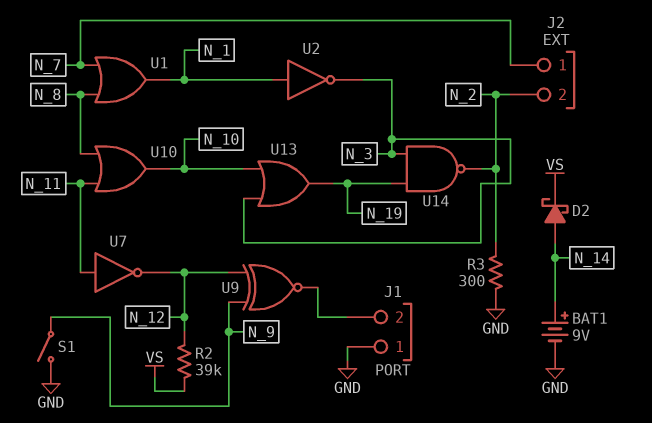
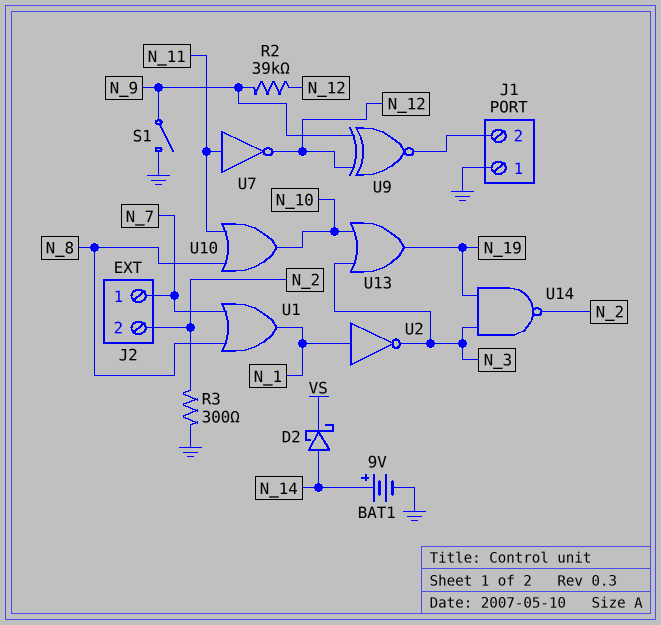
R2: 39k (N_12, VS) -> 39k (N_9, N_12)

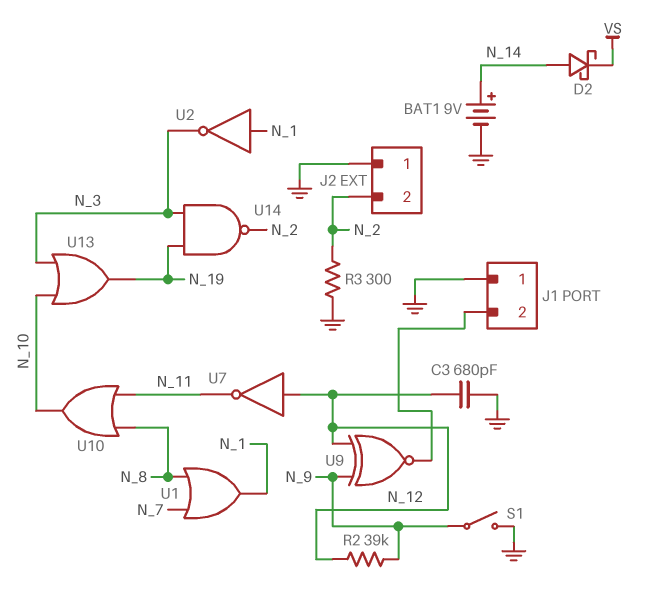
C3: none -> 680pF (GND, N_12)
J2 pin 1: N_7 -> GND
U7: NOT (in N_11, out N_12) -> NOT (in N_12, out N_11)

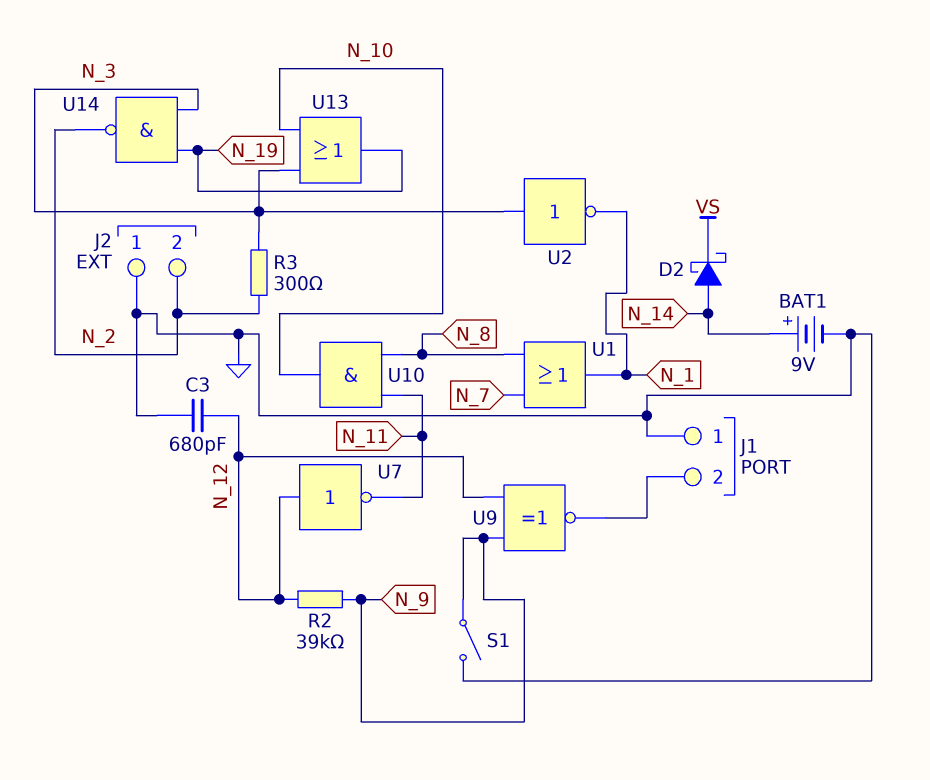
R3: 300 (GND, N_2) -> 300 (N_2, N_3)
U2: NOT (in N_1, out N_3) -> NOT (in N_3, out N_1)
U10: OR (in N_8, in N_11, out N_10) -> AND (in N_8, in N_11, out N_10)

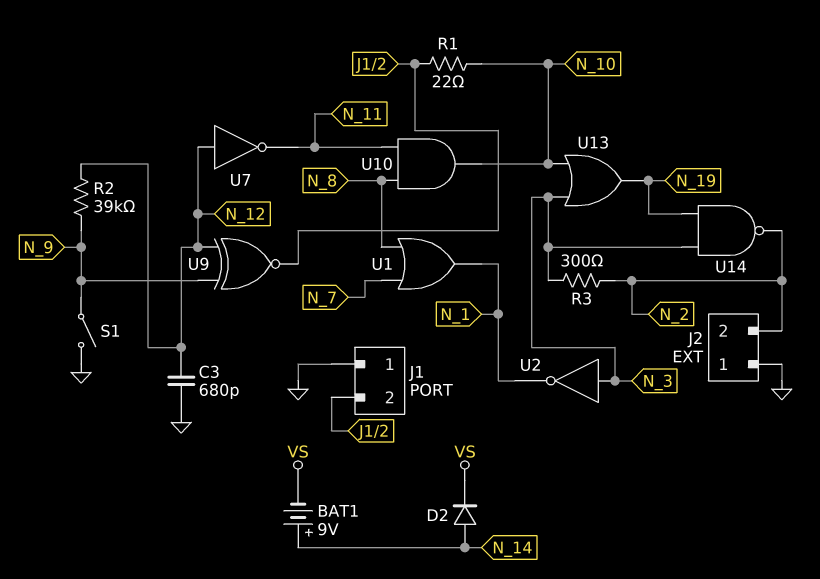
BAT1: 9V (plus N_14, minus GND) -> 9V (plus N_14, minus VS)
D2: schottky (A N_14, K VS) -> diode (A N_14, K VS)
R1: none -> 22 (J1/2, N_10)

